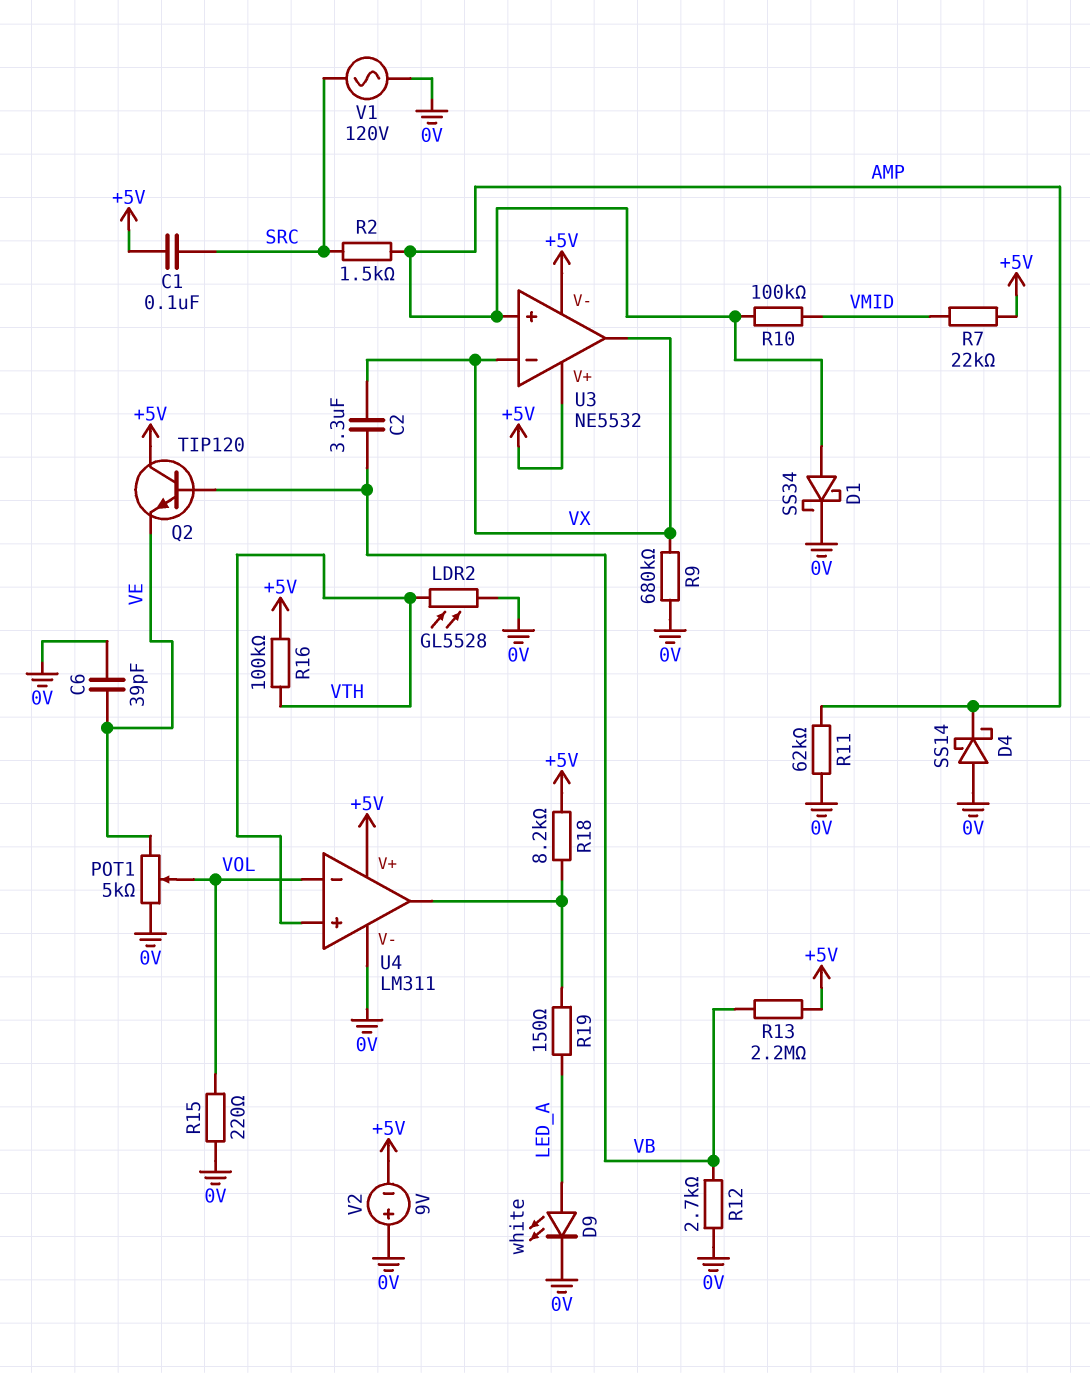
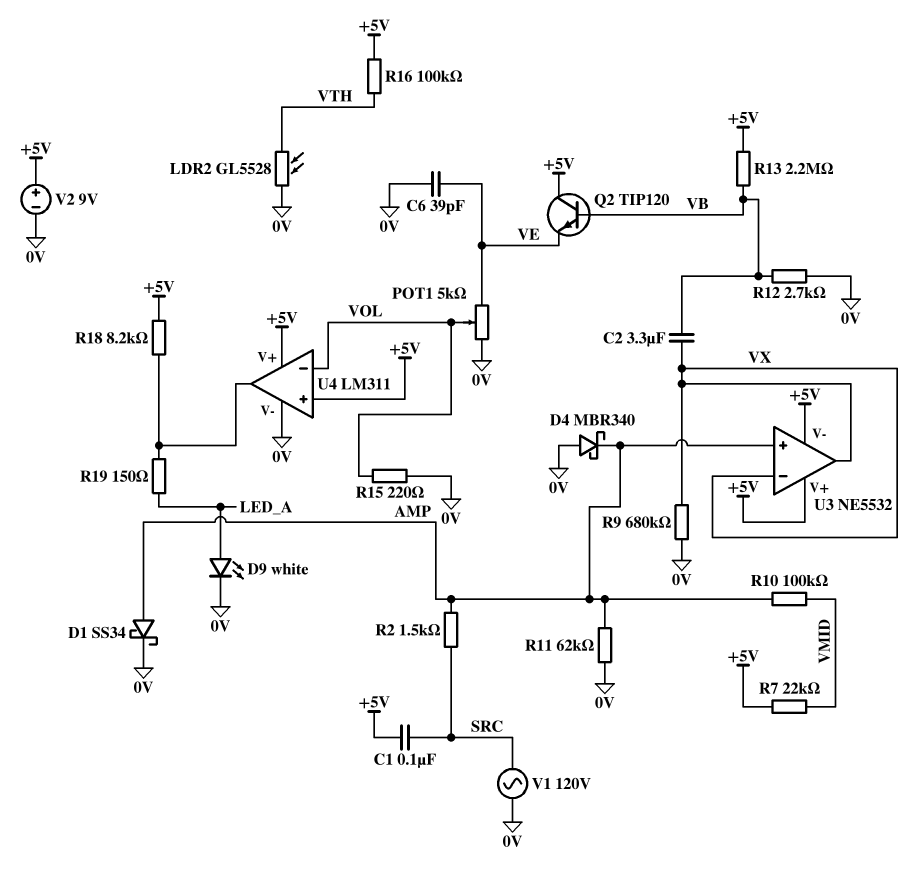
D4: schottky SS14 (A 0V, K AMP) -> schottky MBR340 (A 0V, K AMP)
U4 pin in+: VTH -> +5V
V2: 9V (plus 0V, minus +5V) -> 9V (plus +5V, minus 0V)

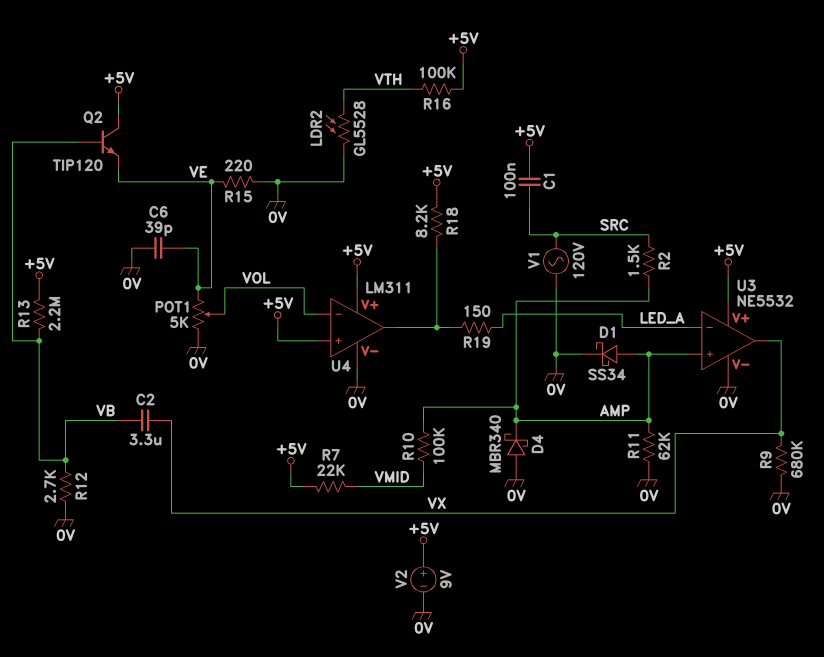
D9: LED white (A LED_A, K 0V) -> none
R15: 220 (0V, VOL) -> 220 (0V, VE)
U3 pin V-: +5V -> 0V
U3 pin in-: VX -> LED_A

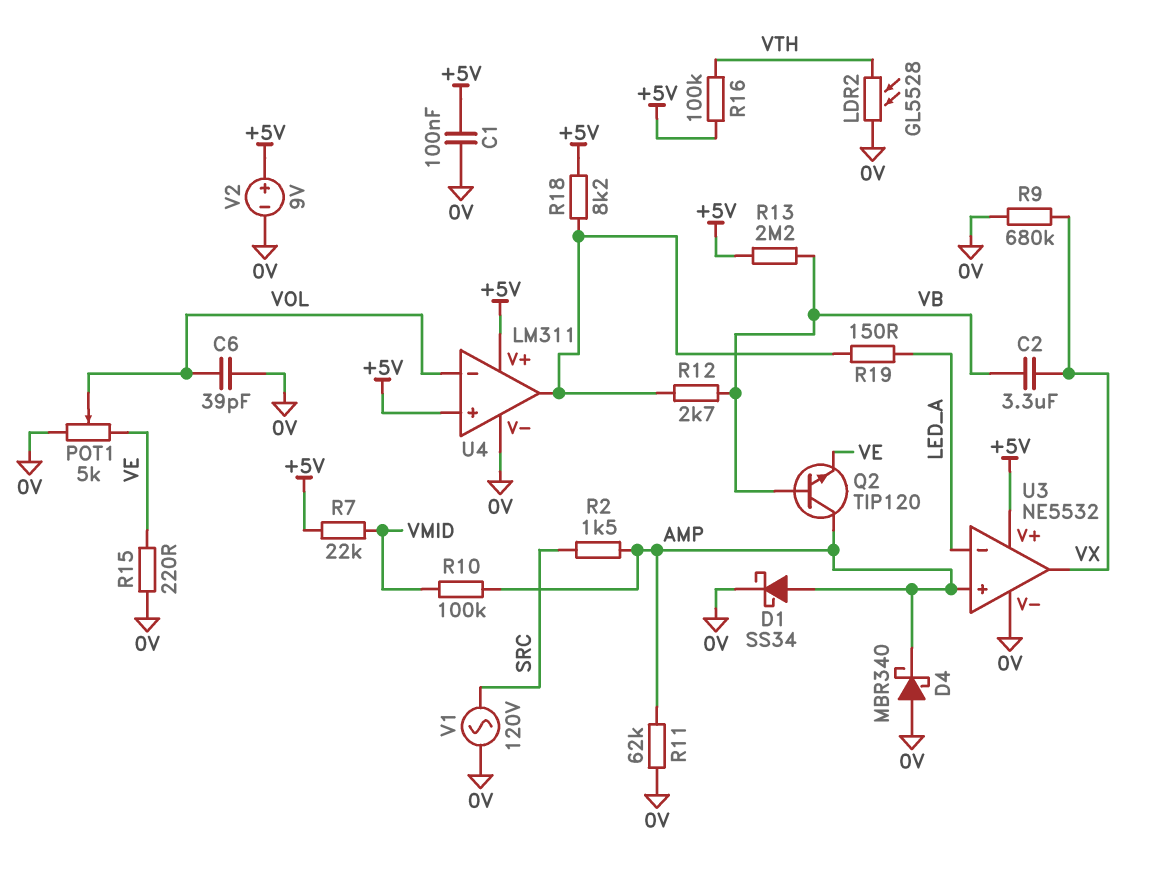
C1: 100nF (+5V, SRC) -> 100nF (+5V, 0V)
C6: 39pF (0V, VE) -> 39pF (0V, VOL)
Q2: NPN TIP120 (B VB, C +5V, E VE) -> NPN TIP120 (B VB, C AMP, E VE)
R12: 2.7k (0V, VB) -> 2.7k (U4/out, VB)

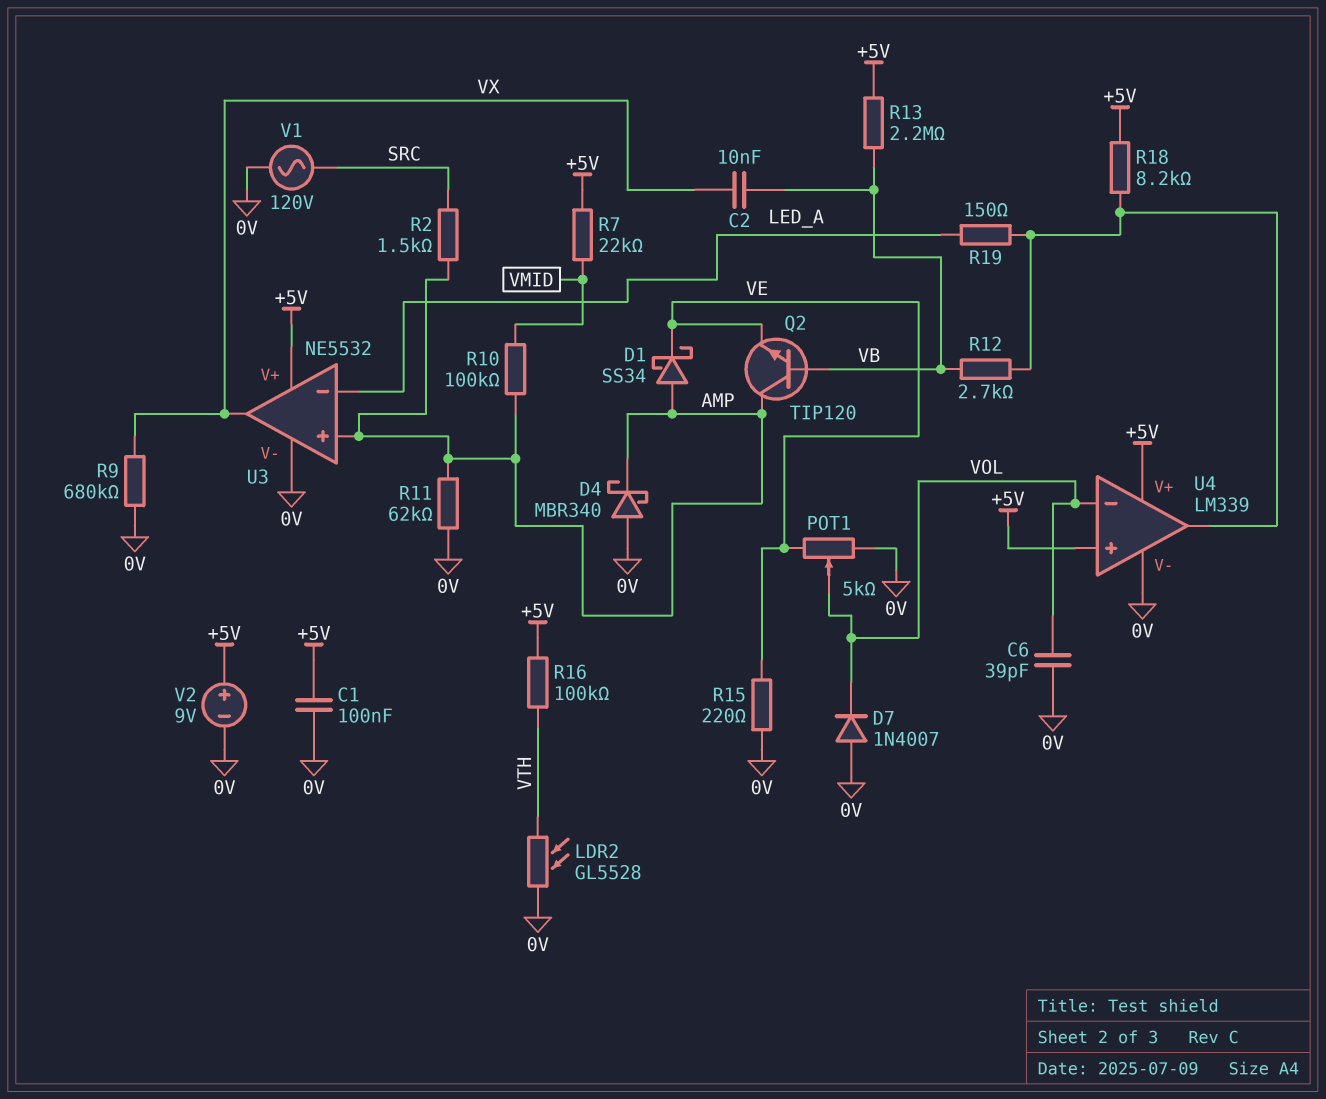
C2: 3.3uF (VB, VX) -> 10nF (VB, VX)
D1: schottky SS34 (A AMP, K 0V) -> schottky SS34 (A AMP, K VE)
D7: none -> diode 1N4007 (A 0V, K VOL)
U4: LM311 -> LM339

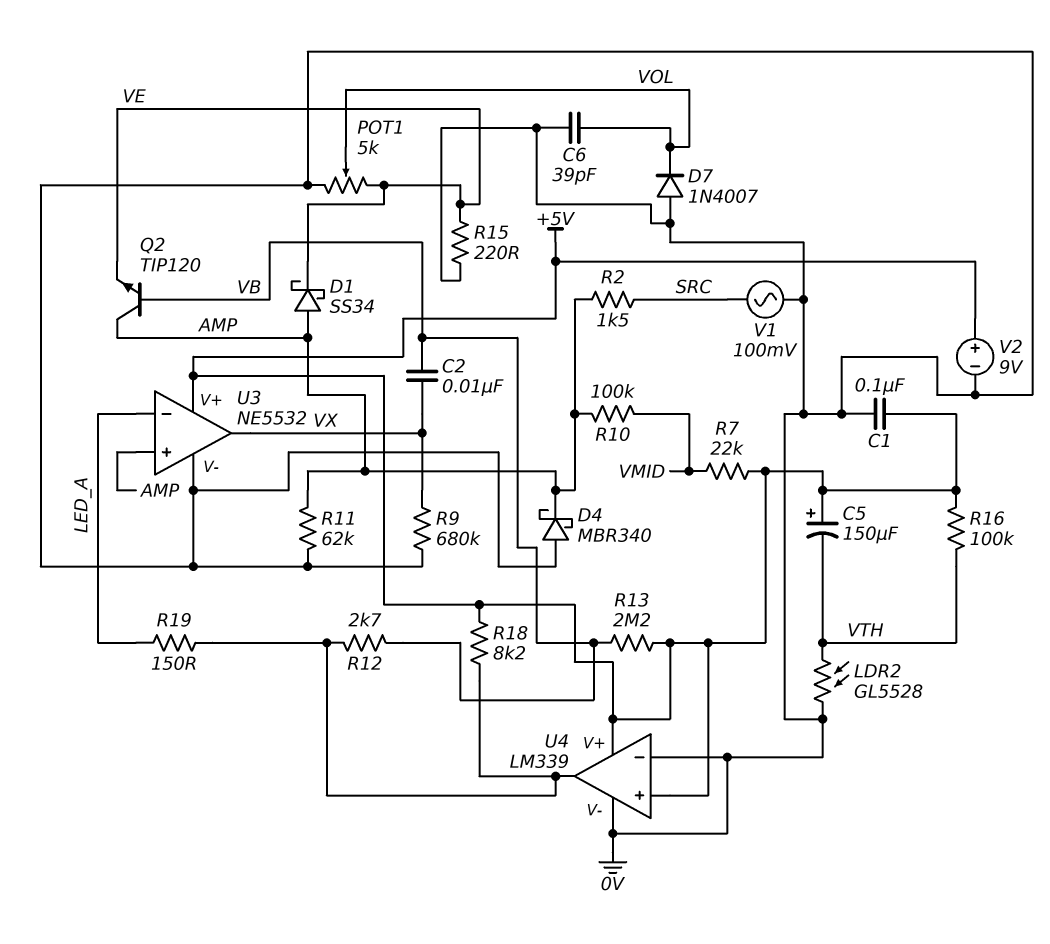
C5: none -> 150uF (plus +5V, minus VTH)
U4 pin in-: VOL -> 0V
V1: AC 120V (0V, SRC) -> AC 100mV (0V, SRC)

